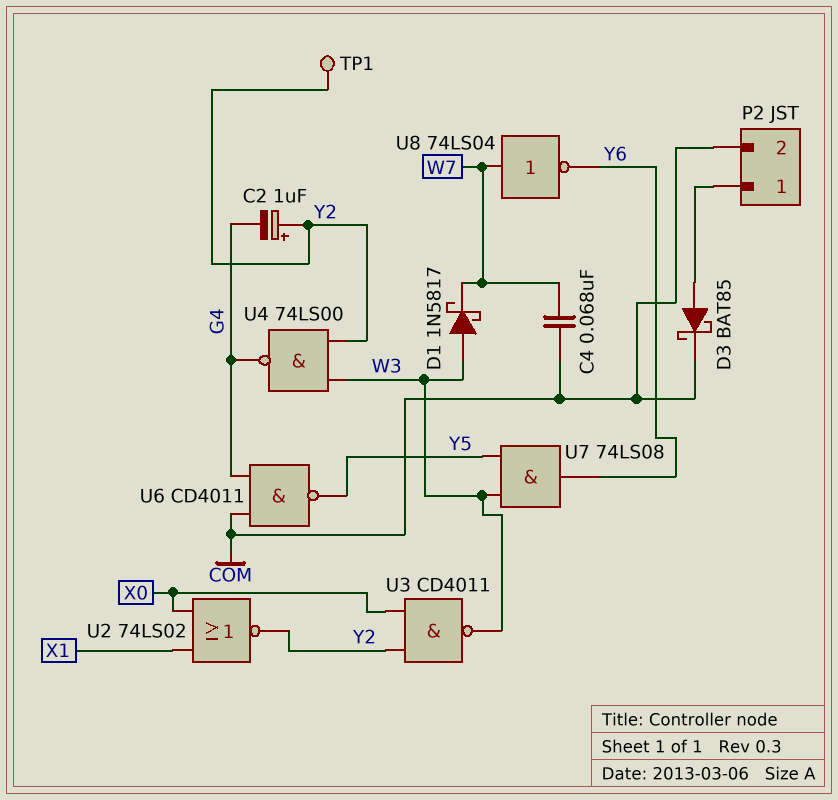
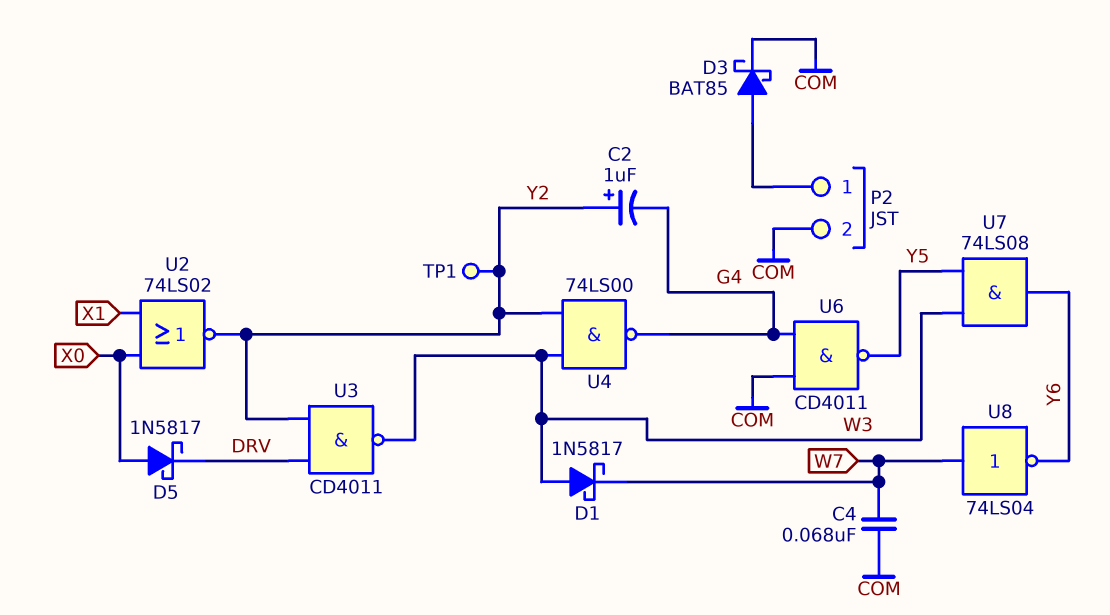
D5: none -> schottky 1N5817 (A X0, K DRV)
U3: NAND CD4011 (in X0, in Y2, out W3) -> NAND CD4011 (in DRV, in Y2, out W3)

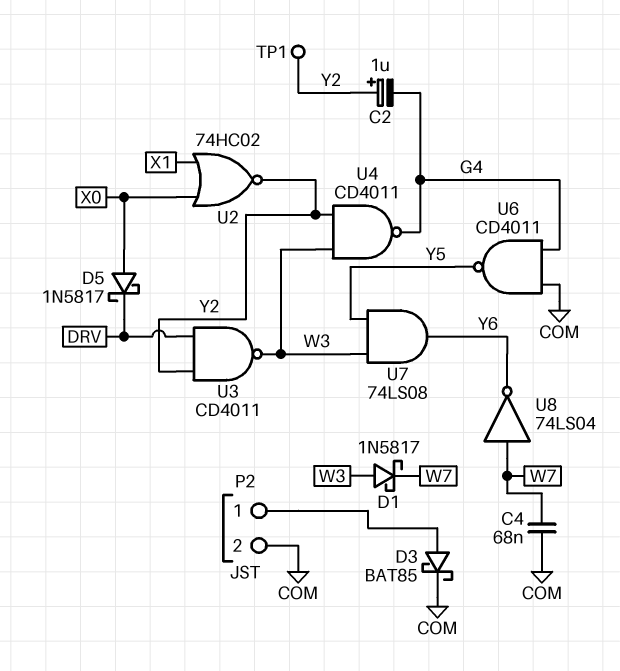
U2: NOR 74LS02 (in X0, in X1, out Y2) -> NOR 74HC02 (in X0, in X1, out Y2)
U4: NAND 74LS00 (in W3, in Y2, out G4) -> NAND CD4011 (in W3, in Y2, out G4)

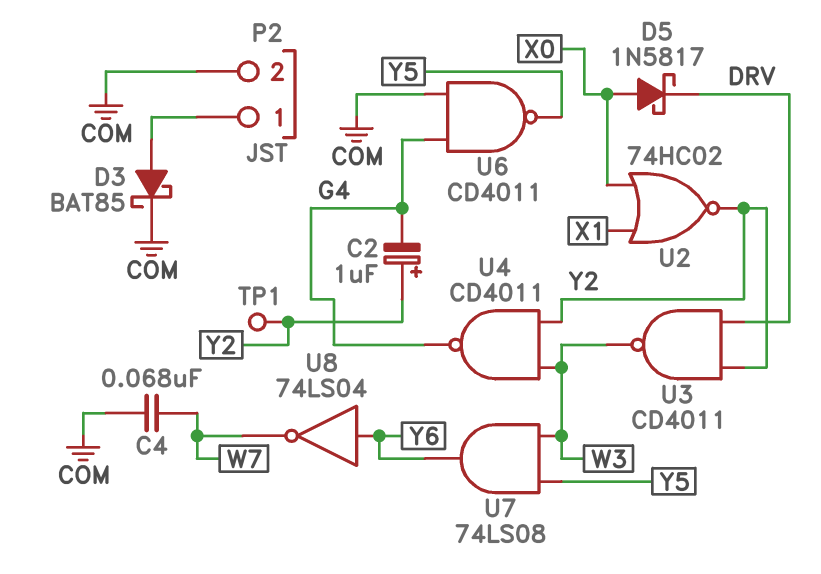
D1: schottky 1N5817 (A W3, K W7) -> none
U8: NOT 74LS04 (in W7, out Y6) -> NOT 74LS04 (in Y6, out W7)

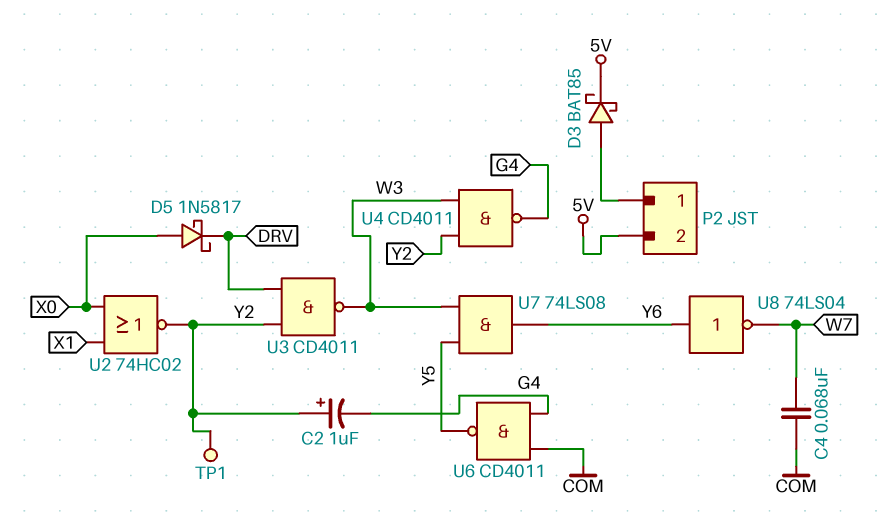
D3: schottky BAT85 (A P2/1, K COM) -> schottky BAT85 (A P2/1, K 5V)
P2 pin 2: COM -> 5V

